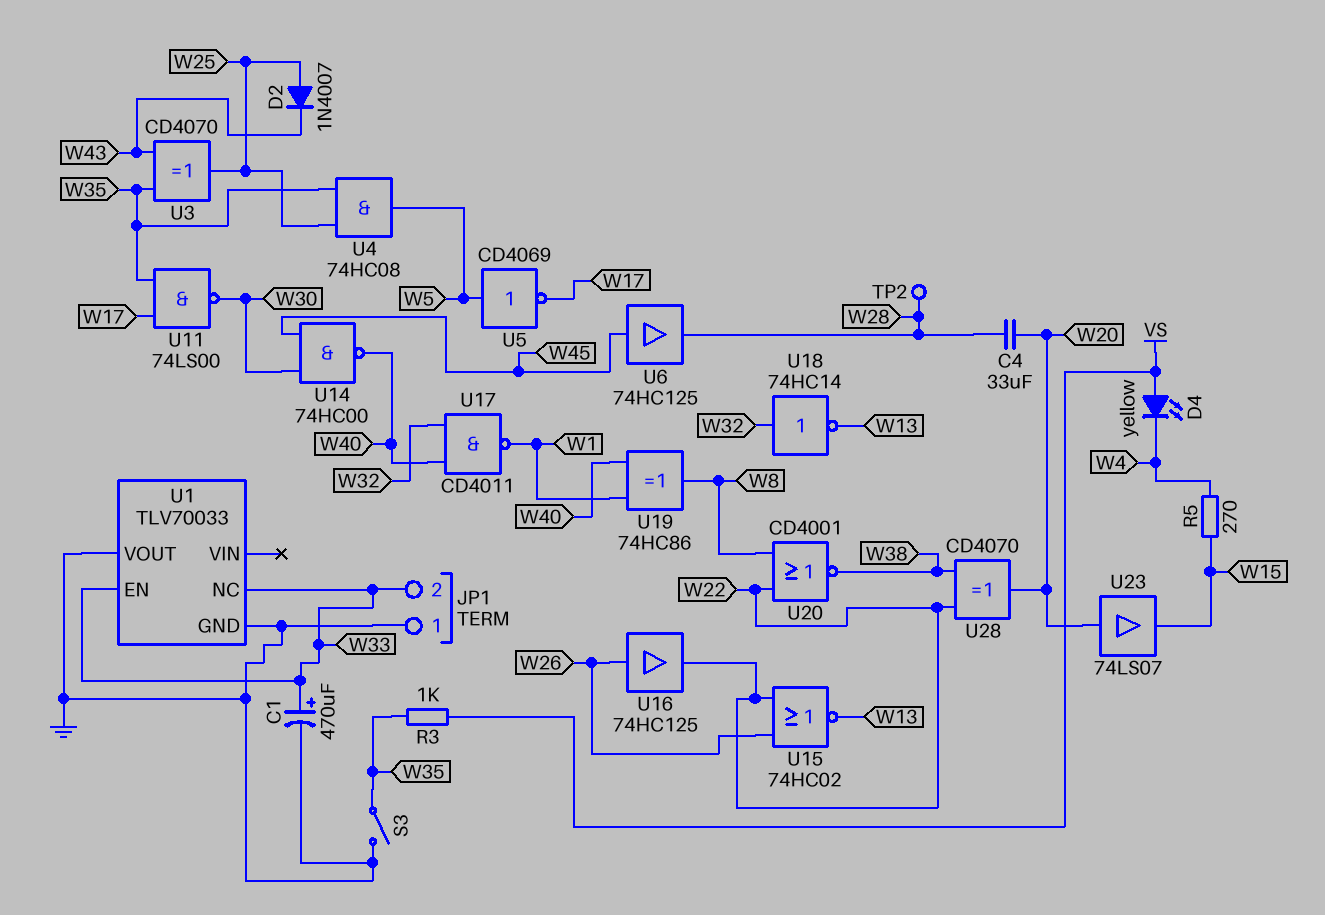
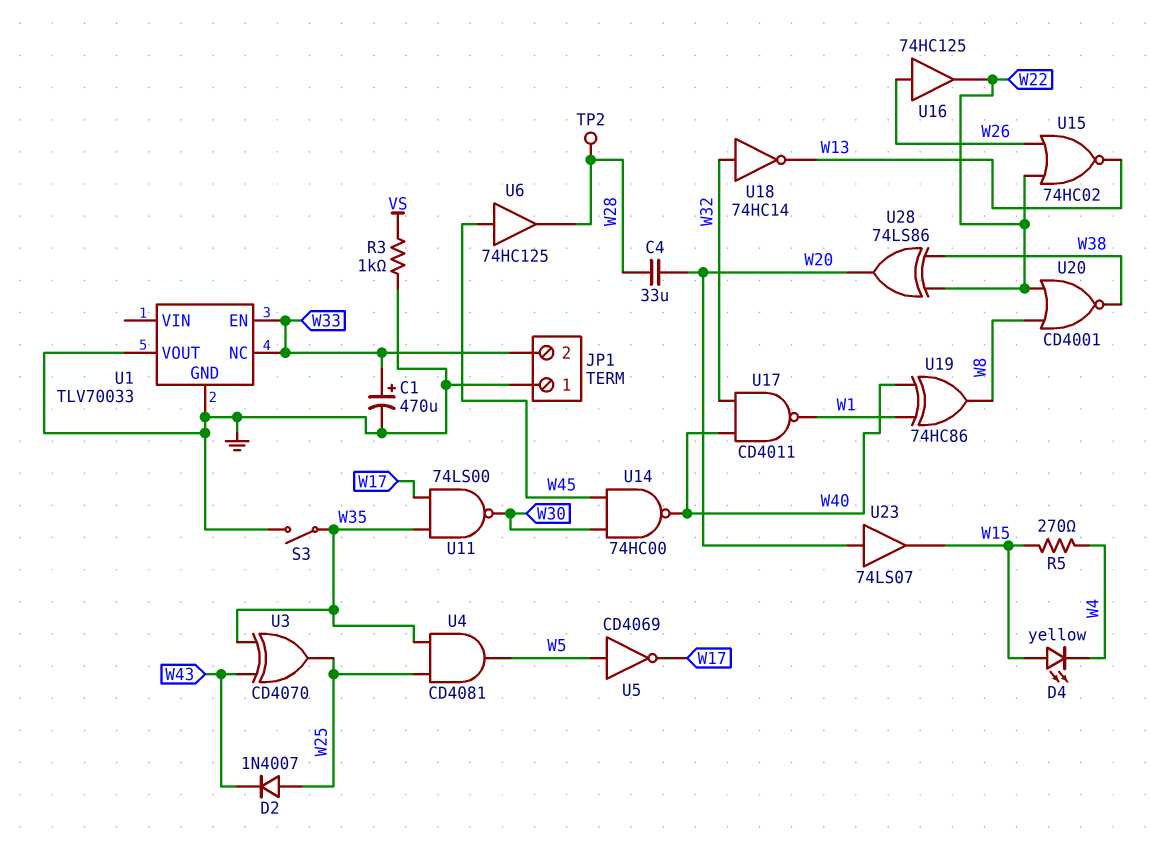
D4: LED yellow (A VS, K W4) -> LED yellow (A W15, K W4)
R3: 1k (VS, W35) -> 1k (GND, VS)
U4: AND 74HC08 (in W25, in W35, out W5) -> AND CD4081 (in W25, in W35, out W5)
U28: XOR CD4070 (in W22, in W38, out W20) -> XOR 74LS86 (in W22, in W38, out W20)

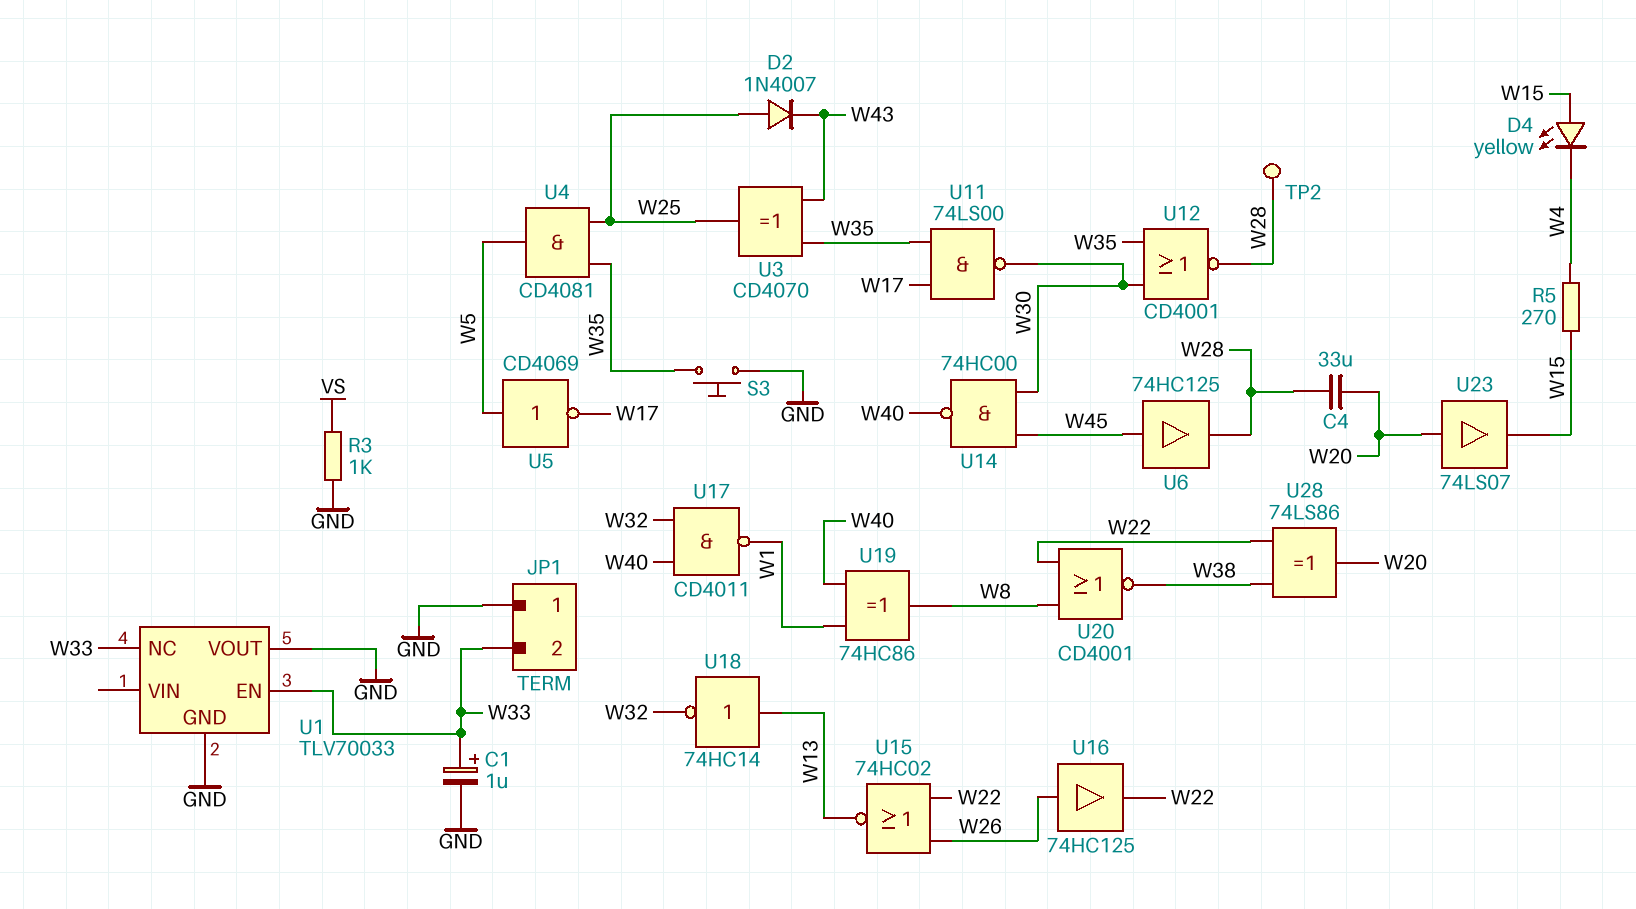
C1: 470uF (plus W33, minus GND) -> 1uF (plus W33, minus GND)
S3: switch (GND, W35) -> button (GND, W35)
U12: none -> NOR CD4001 (in W30, in W35, out W28)
U18: NOT 74HC14 (in W32, out W13) -> NOT 74HC14 (in W13, out W32)

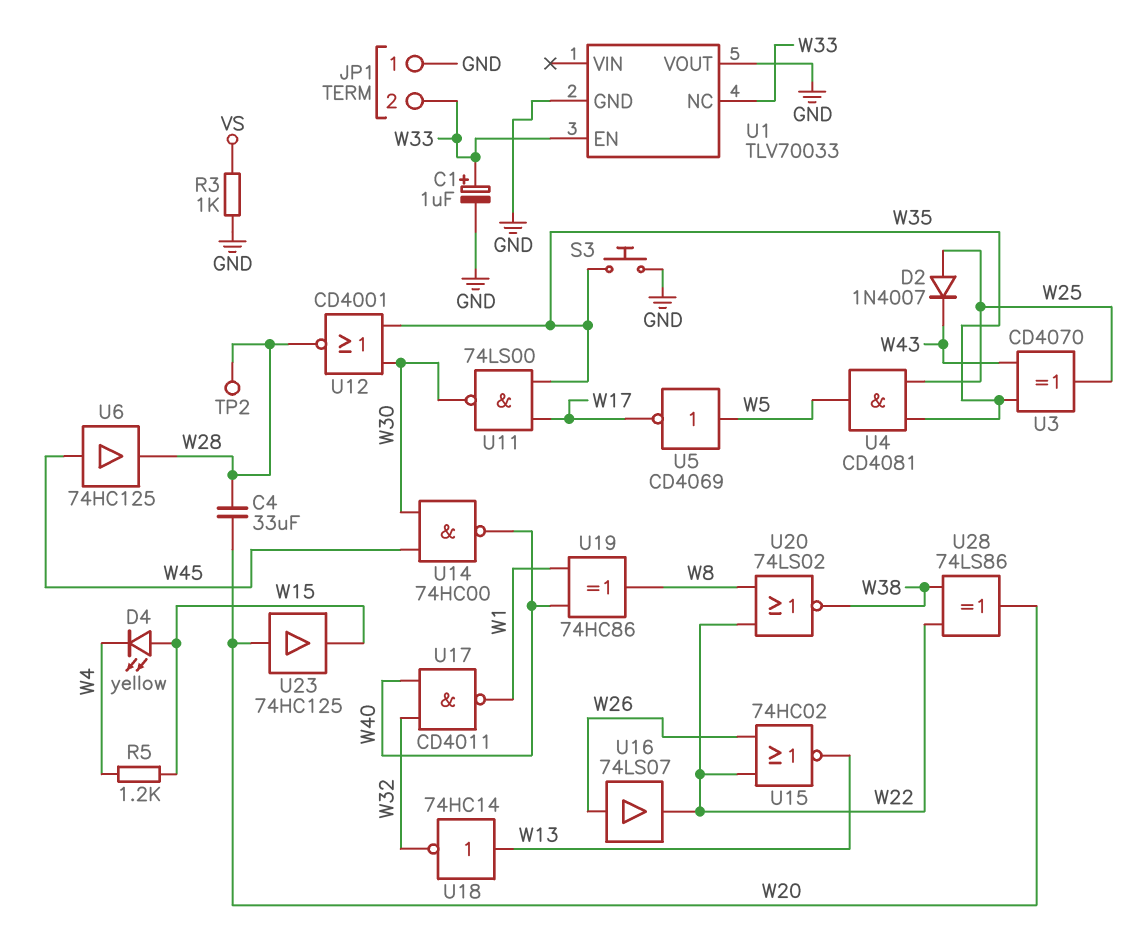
R5: 270 (W4, W15) -> 1.2k (W4, W15)
U16: buffer 74HC125 (in W26, out W22) -> buffer 74LS07 (in W26, out W22)
U20: NOR CD4001 (in W8, in W22, out W38) -> NOR 74LS02 (in W8, in W22, out W38)
U23: buffer 74LS07 (in W20, out W15) -> buffer 74HC125 (in W20, out W15)

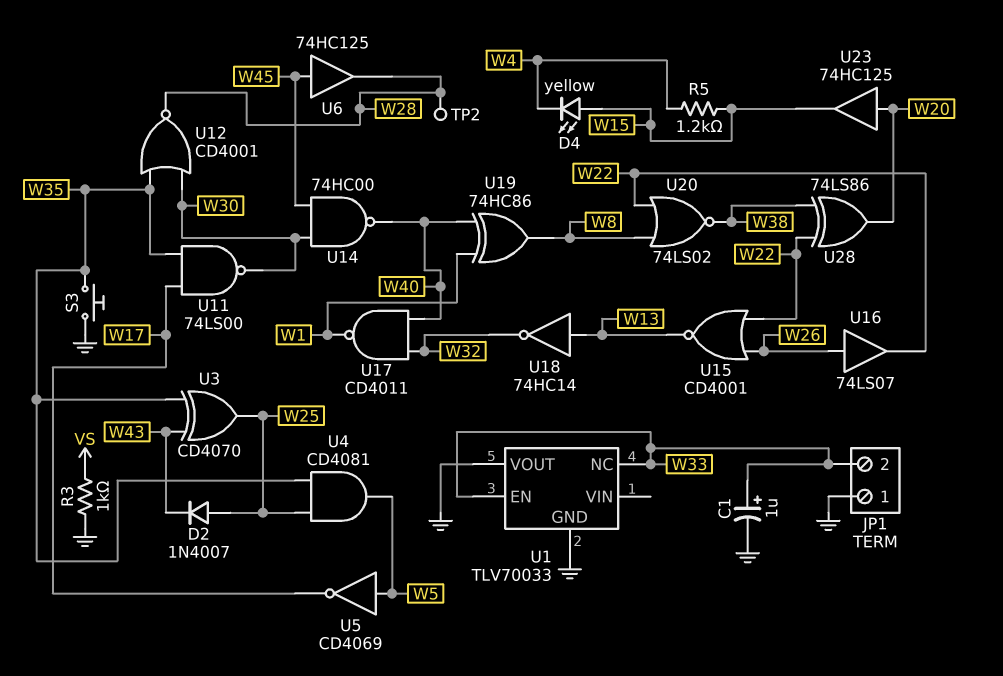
C4: 33uF (W20, W28) -> none
U15: NOR 74HC02 (in W22, in W26, out W13) -> NOR CD4001 (in W22, in W26, out W13)

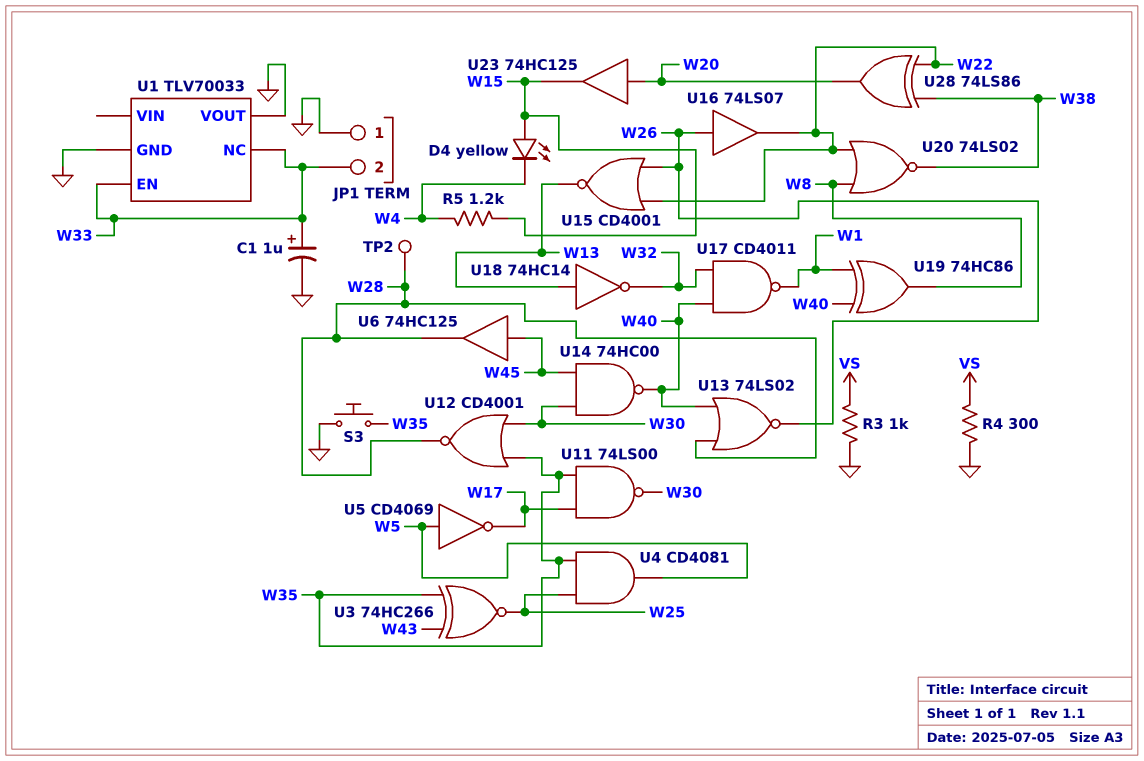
D2: diode 1N4007 (A W25, K W43) -> none
R4: none -> 300 (GND, VS)
U3: XOR CD4070 (in W35, in W43, out W25) -> XNOR 74HC266 (in W35, in W43, out W25)
U13: none -> NOR 74LS02 (in W28, in W40, out W26)

